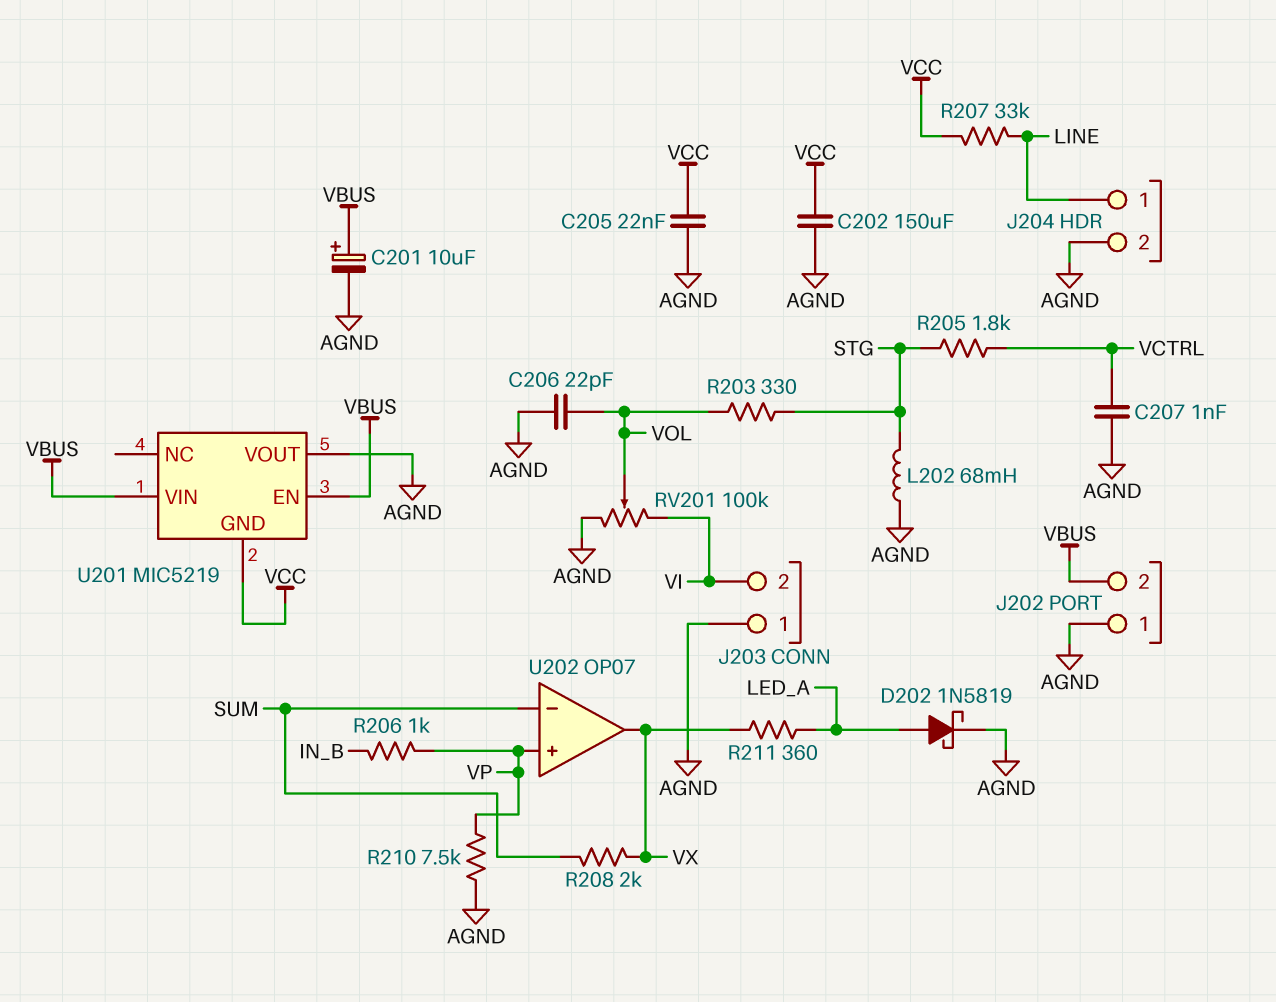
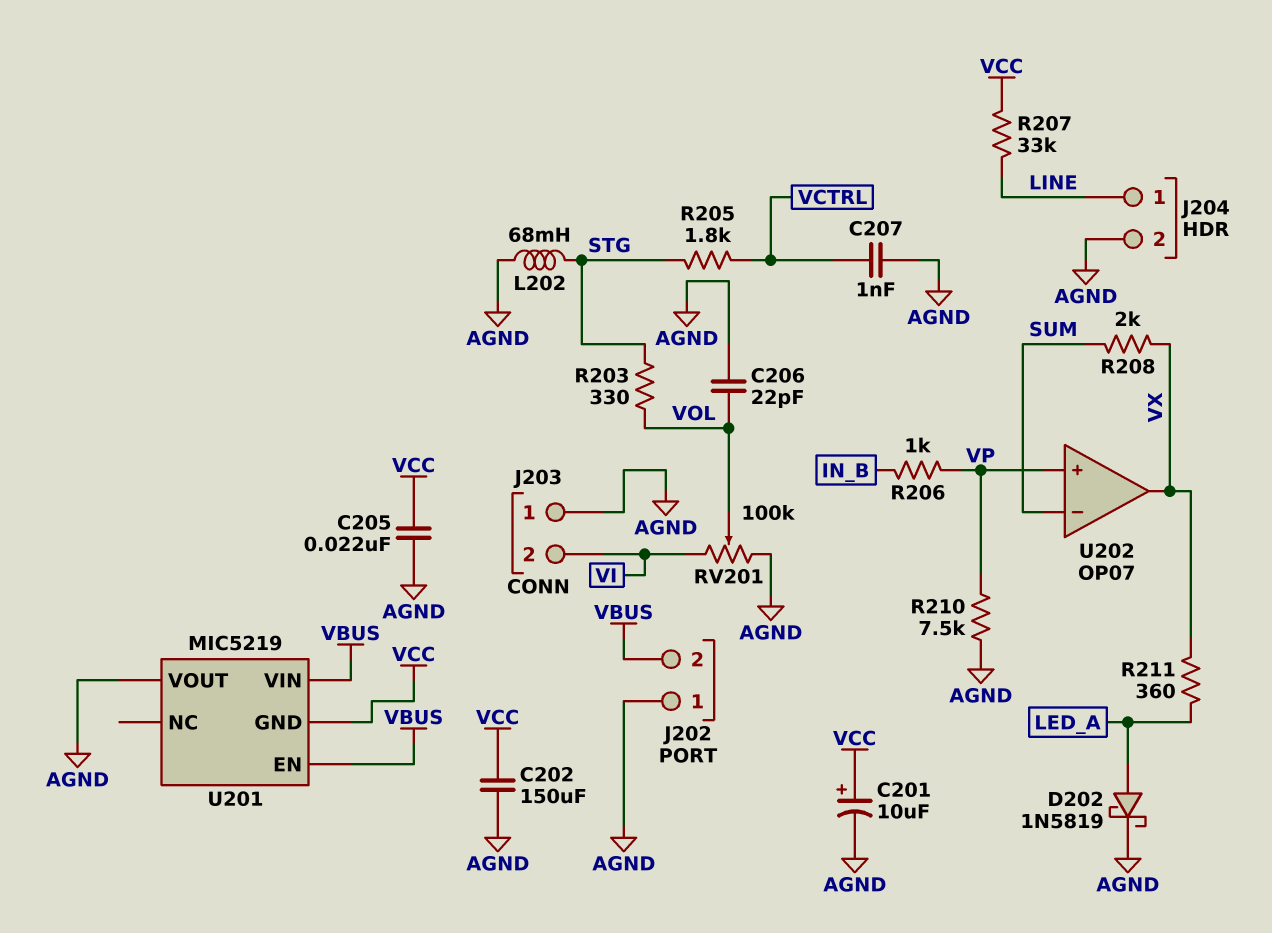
C201: 10uF (plus VBUS, minus AGND) -> 10uF (plus VCC, minus AGND)

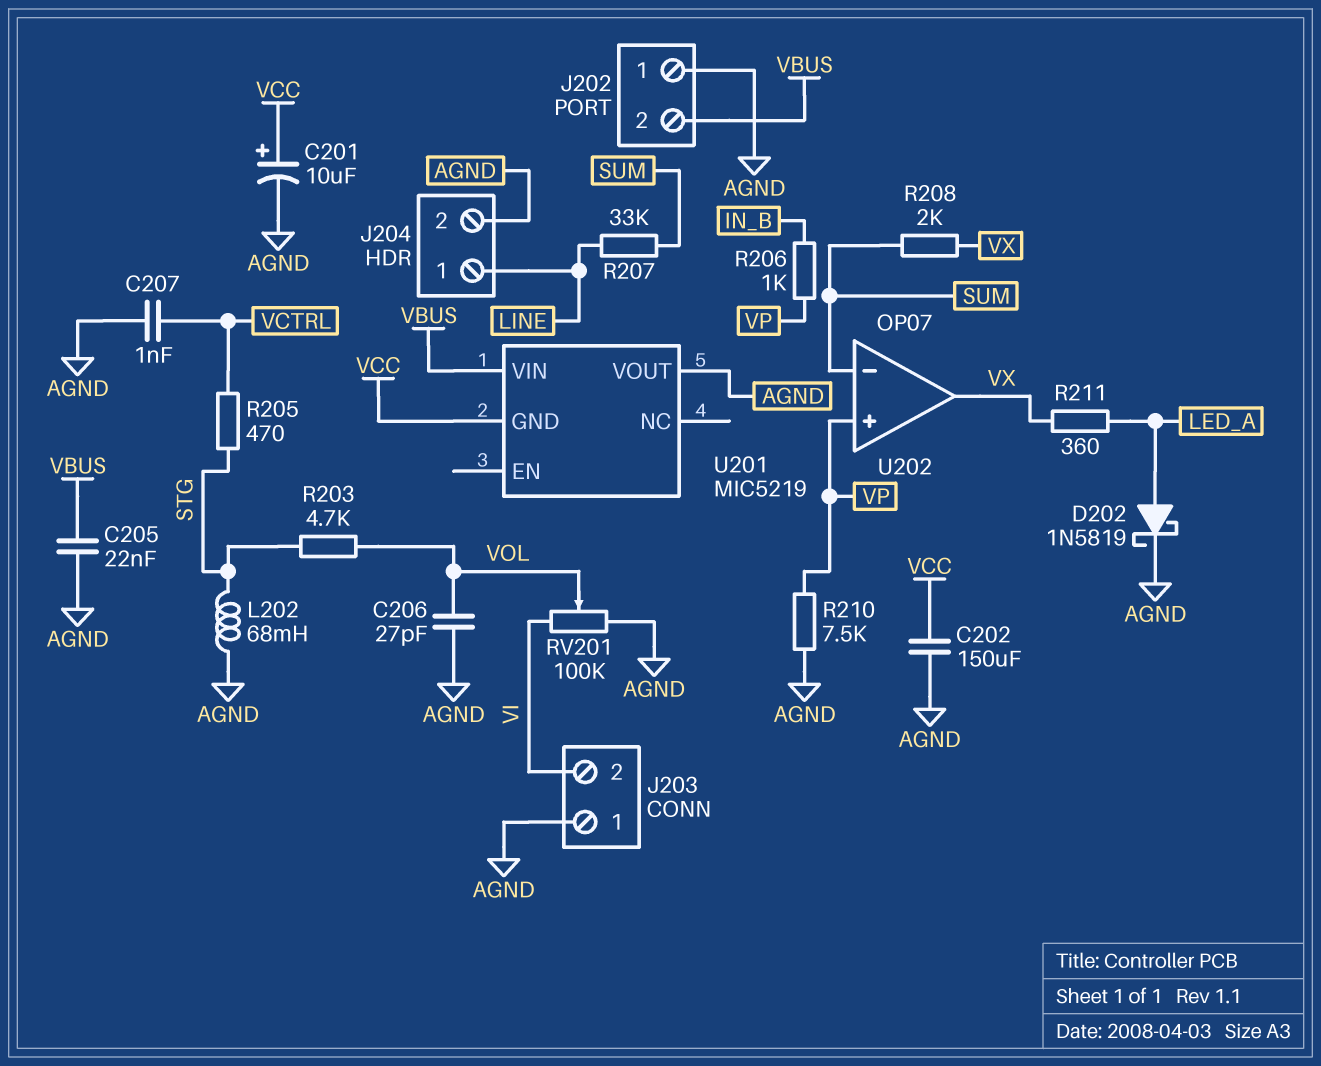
C205: 22nF (AGND, VCC) -> 22nF (AGND, VBUS)
C206: 22pF (AGND, VOL) -> 27pF (AGND, VOL)
R203: 330 (STG, VOL) -> 4.7k (STG, VOL)
R205: 1.8k (STG, VCTRL) -> 470 (STG, VCTRL)
R207: 33k (LINE, VCC) -> 33k (LINE, SUM)
U201 pin EN: VBUS -> none

